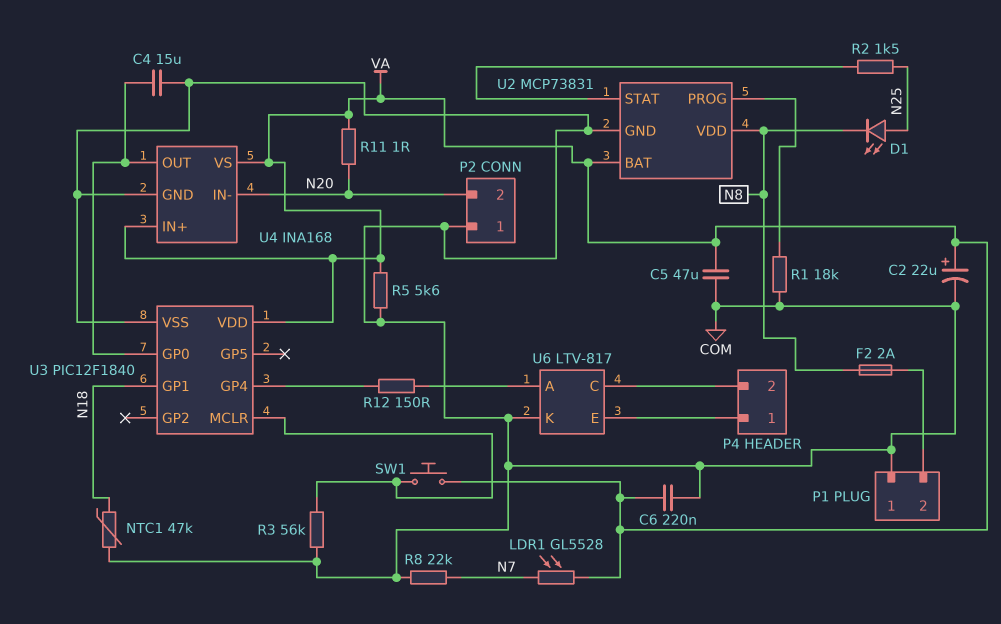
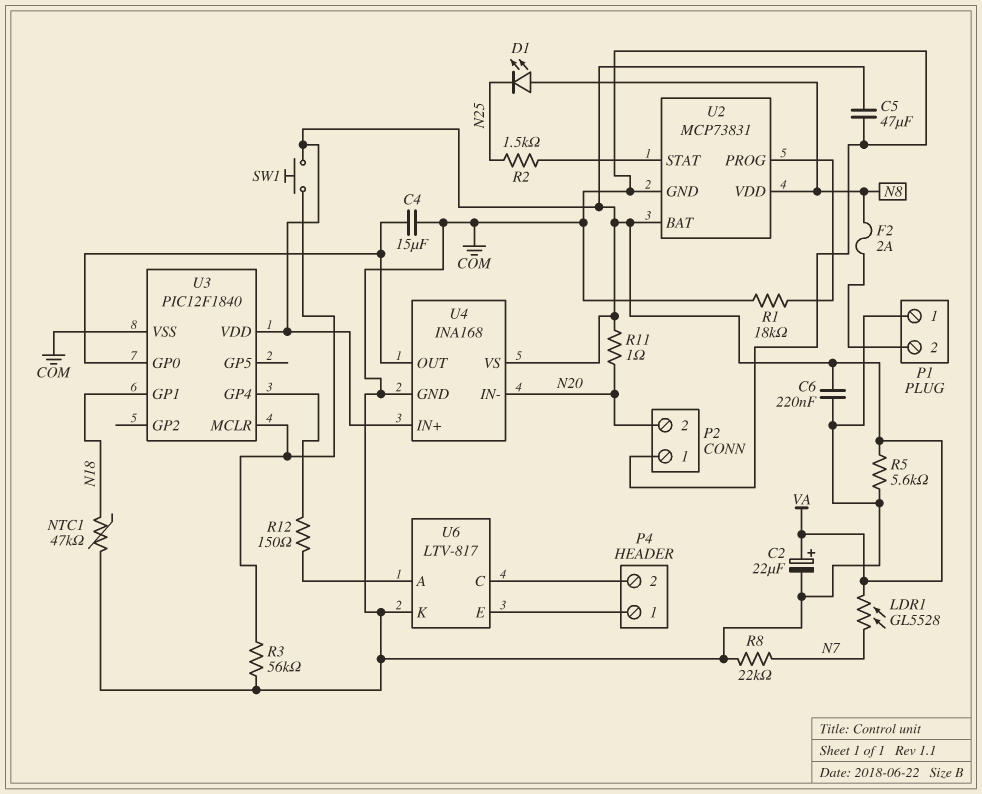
D1: LED (A N25, K N8) -> LED (A N8, K N25)

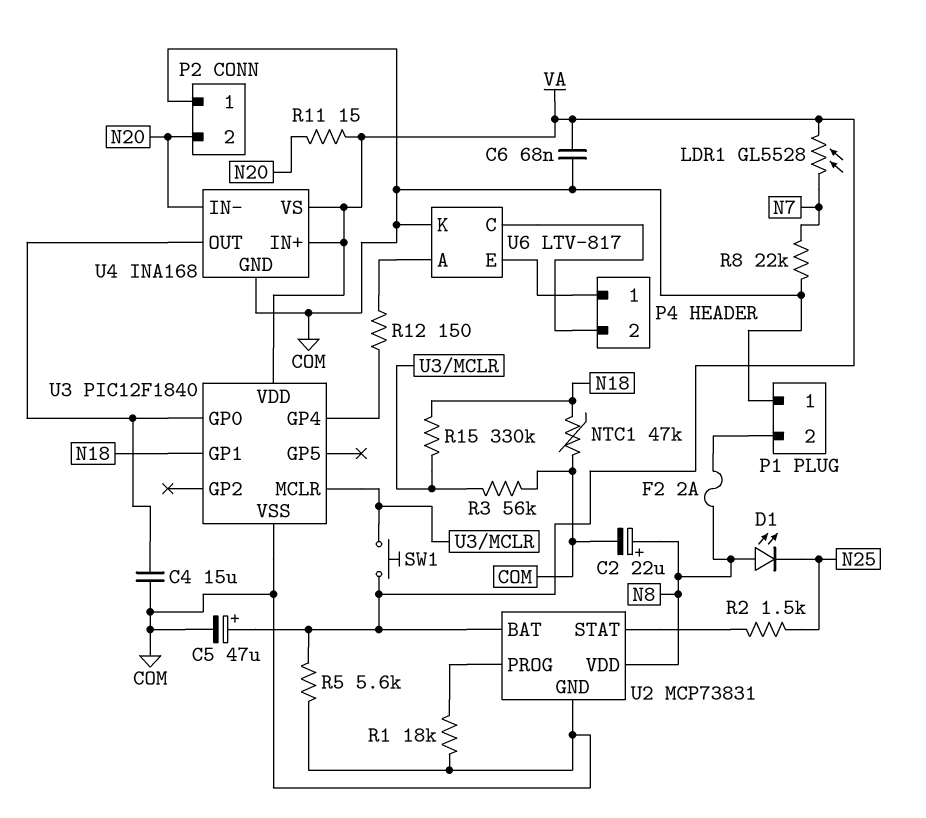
C2: 22uF (plus VA, minus COM) -> 22uF (plus N8, minus COM)
C5: 47uF (COM, VA) -> 47uF (plus VA, minus COM)
C6: 220nF (COM, VA) -> 68nF (COM, VA)
R11: 1 (N20, VA) -> 15 (N20, VA)
R15: none -> 330k (N18, U3/MCLR)

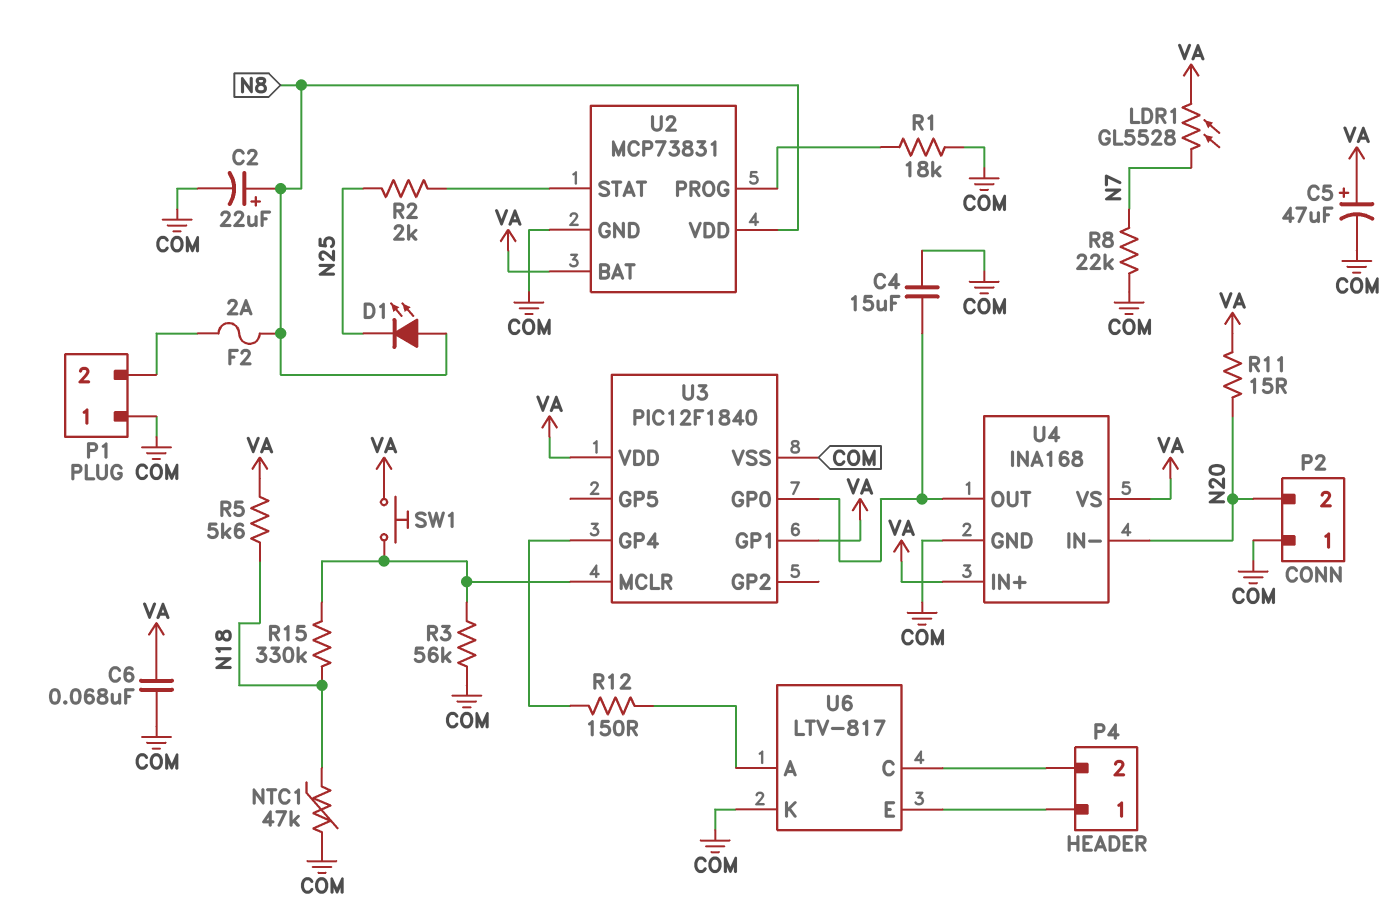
R2: 1.5k (N25, U2/STAT) -> 2k (N25, U2/STAT)
R5: 5.6k (COM, VA) -> 5.6k (N18, VA)
U3 pin GP1: N18 -> VA

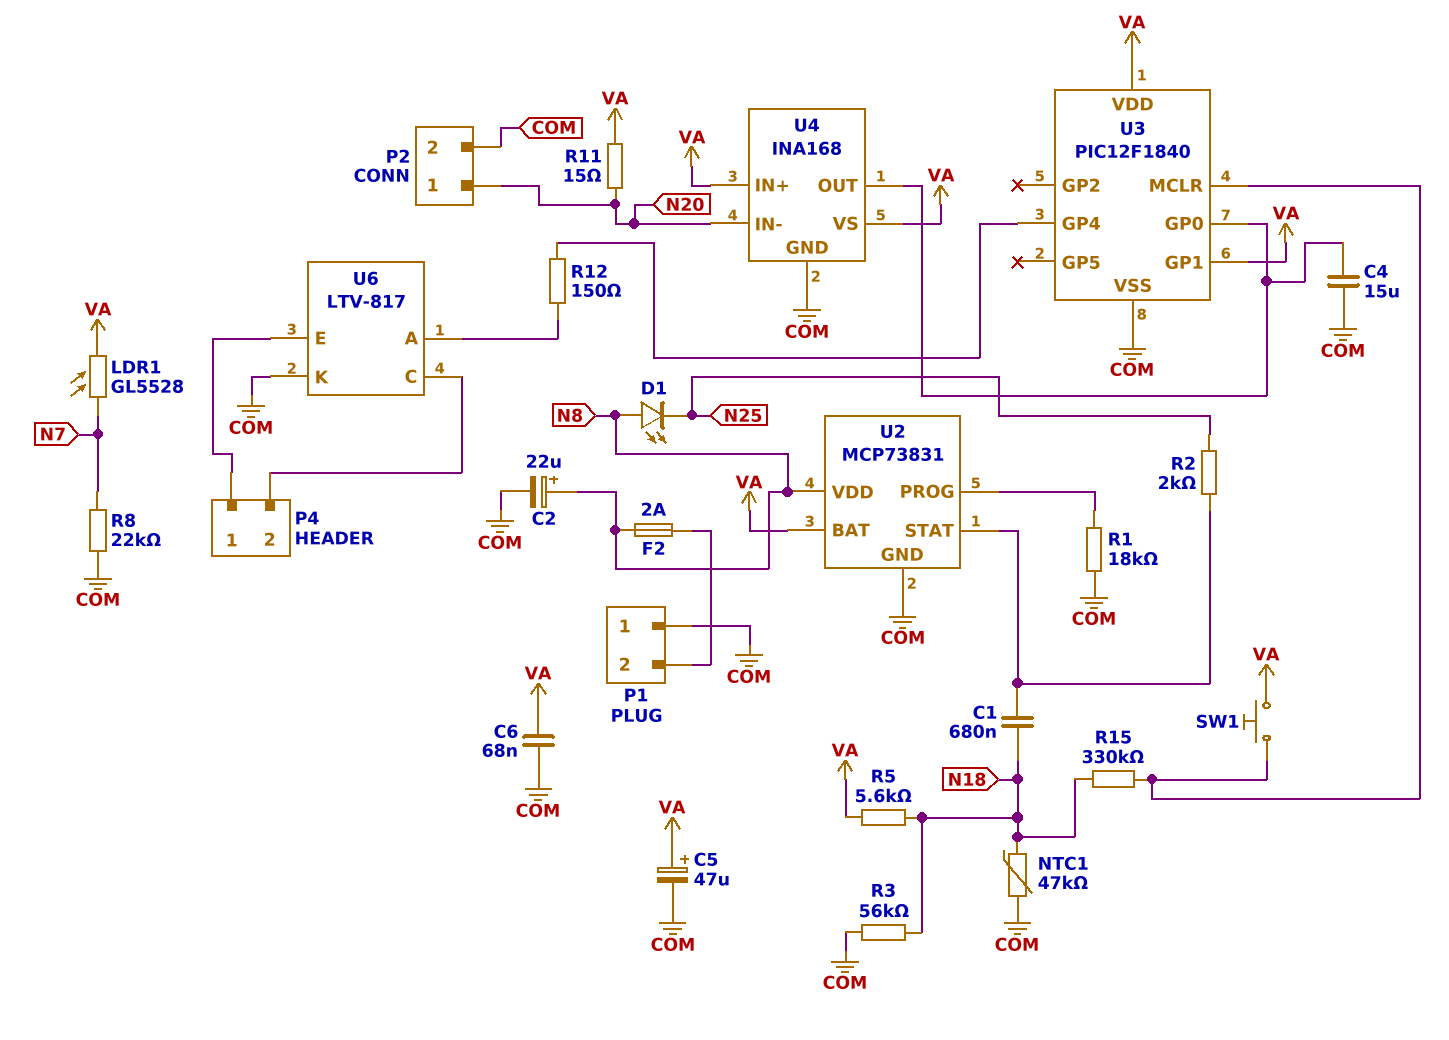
C1: none -> 680nF (N18, U2/STAT)
P2 pin 1: COM -> N20
P2 pin 2: N20 -> COM
R3: 56k (COM, U3/MCLR) -> 56k (COM, N18)

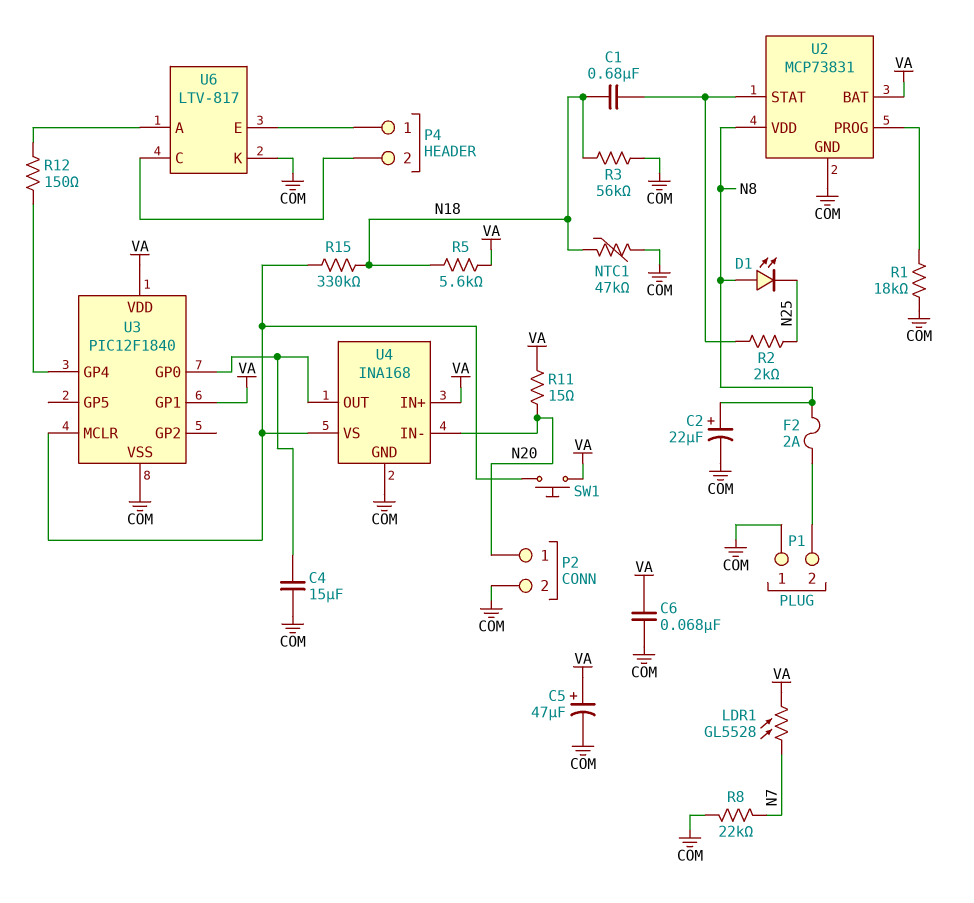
U4 pin VS: VA -> U3/MCLR

